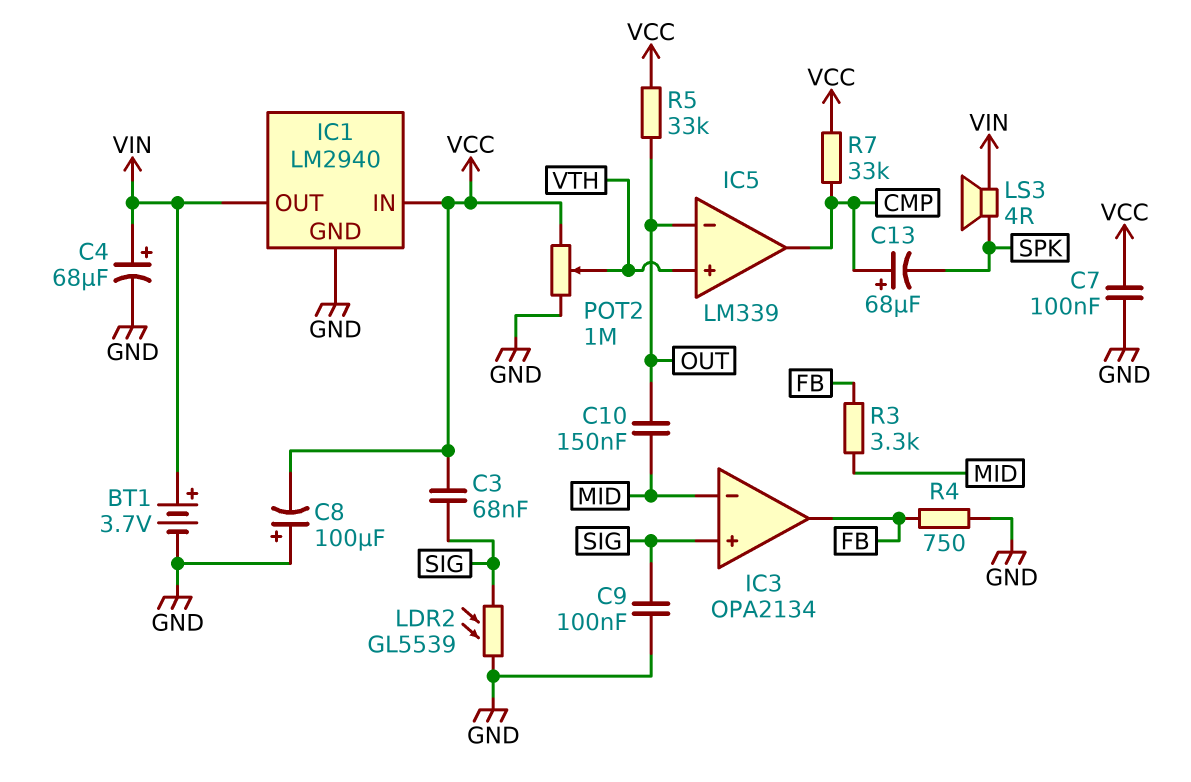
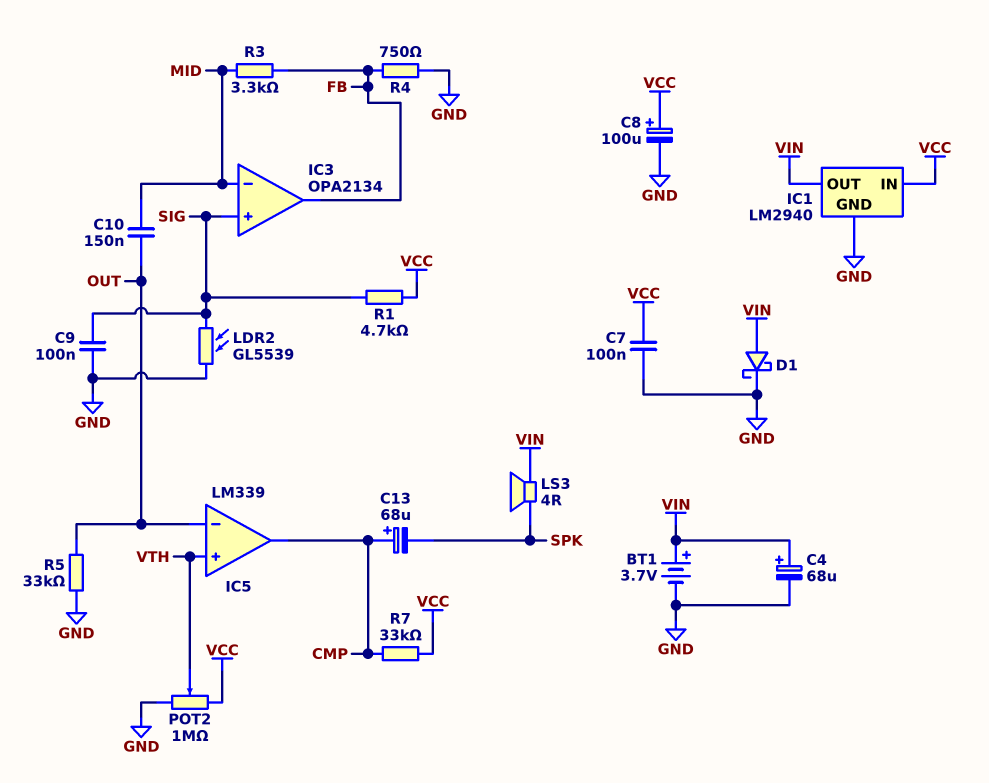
C3: 68nF (SIG, VCC) -> none
C8: 100uF (plus GND, minus VCC) -> 100uF (plus VCC, minus GND)
D1: none -> schottky (A VIN, K GND)
R1: none -> 4.7k (SIG, VCC)
R5: 33k (OUT, VCC) -> 33k (GND, OUT)

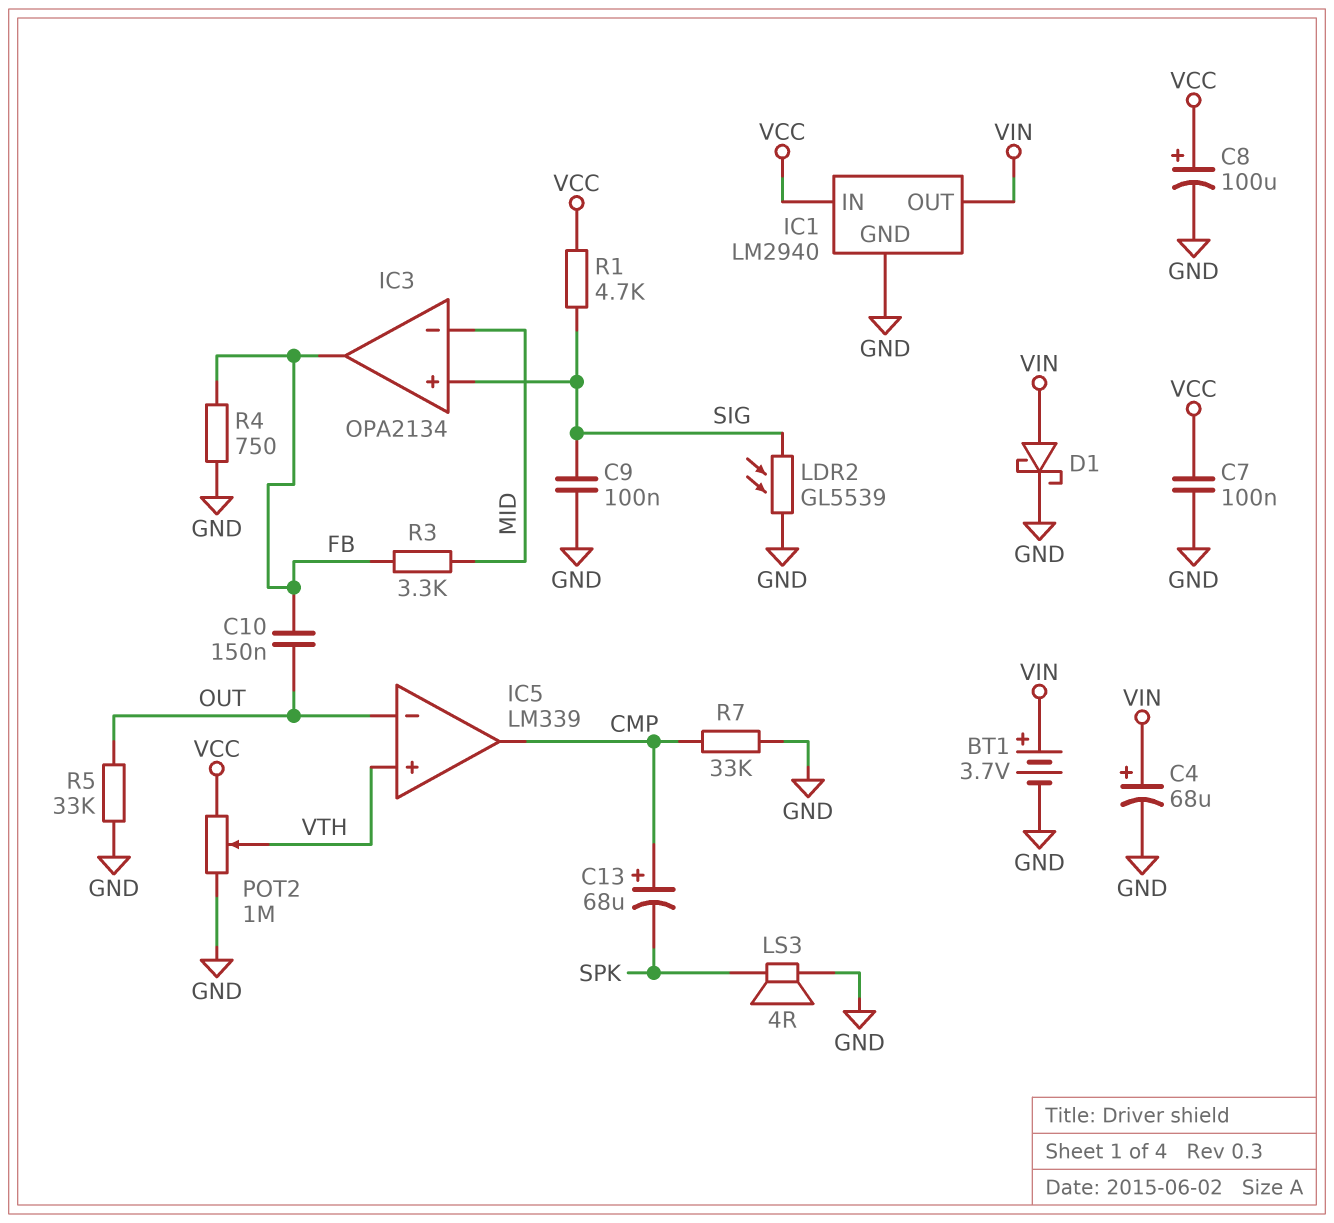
C10: 150nF (MID, OUT) -> 150nF (FB, OUT)
LS3: speaker 4R (SPK, VIN) -> speaker 4R (GND, SPK)
R7: 33k (CMP, VCC) -> 33k (CMP, GND)

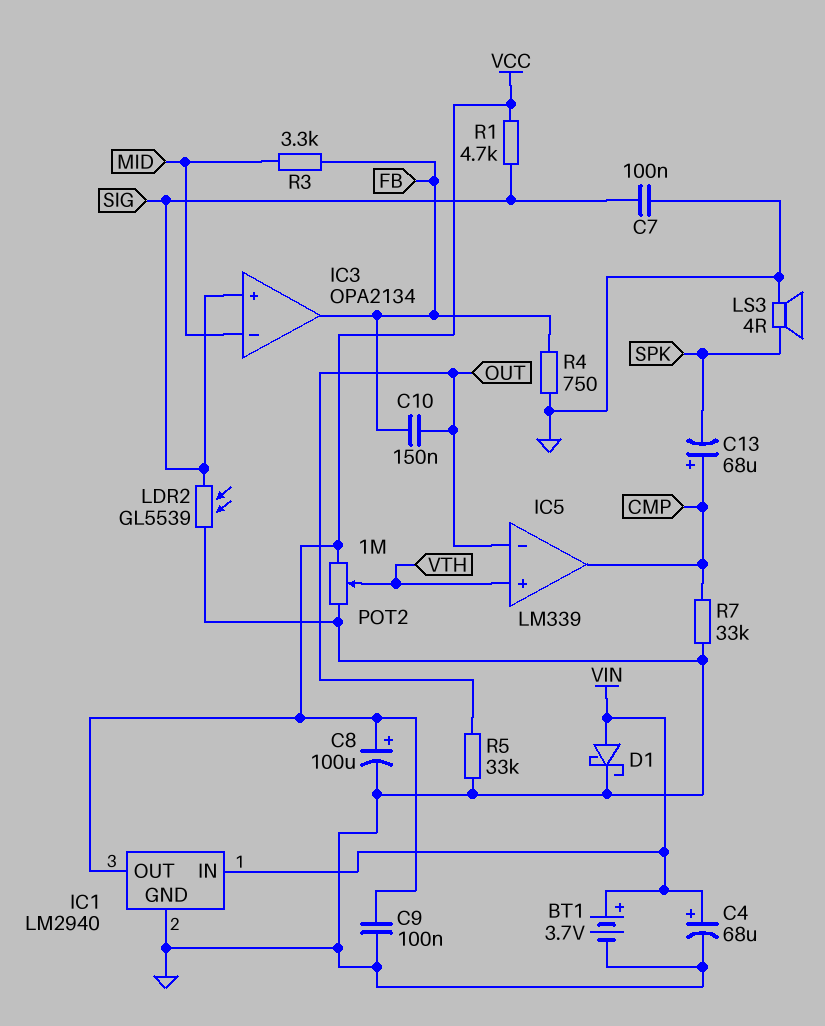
C7: 100nF (GND, VCC) -> 100nF (GND, SIG)
C9: 100nF (GND, SIG) -> 100nF (GND, VCC)
IC1 pin IN: VCC -> VIN
IC1 pin OUT: VIN -> VCC

